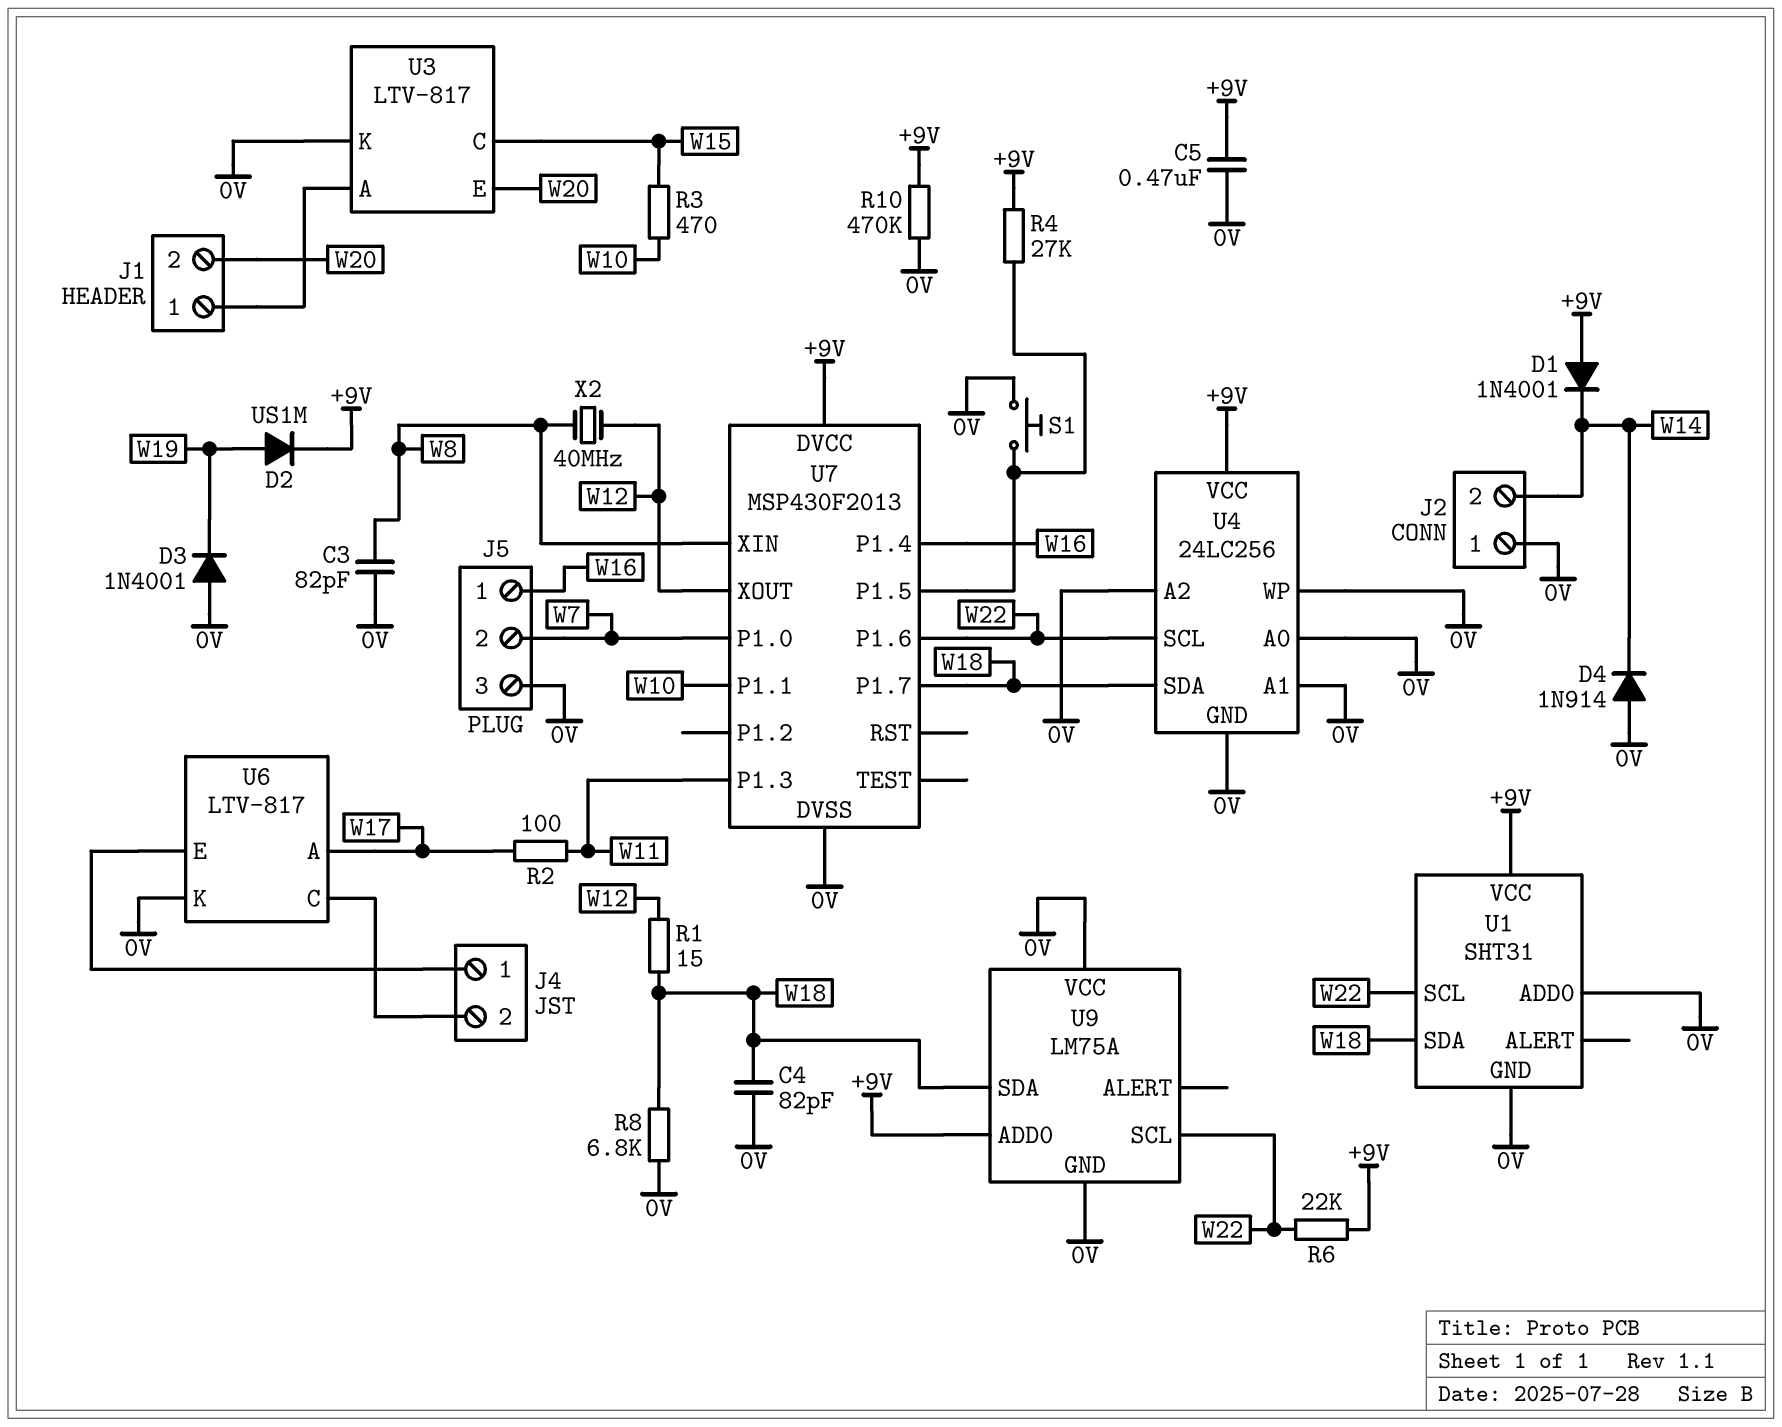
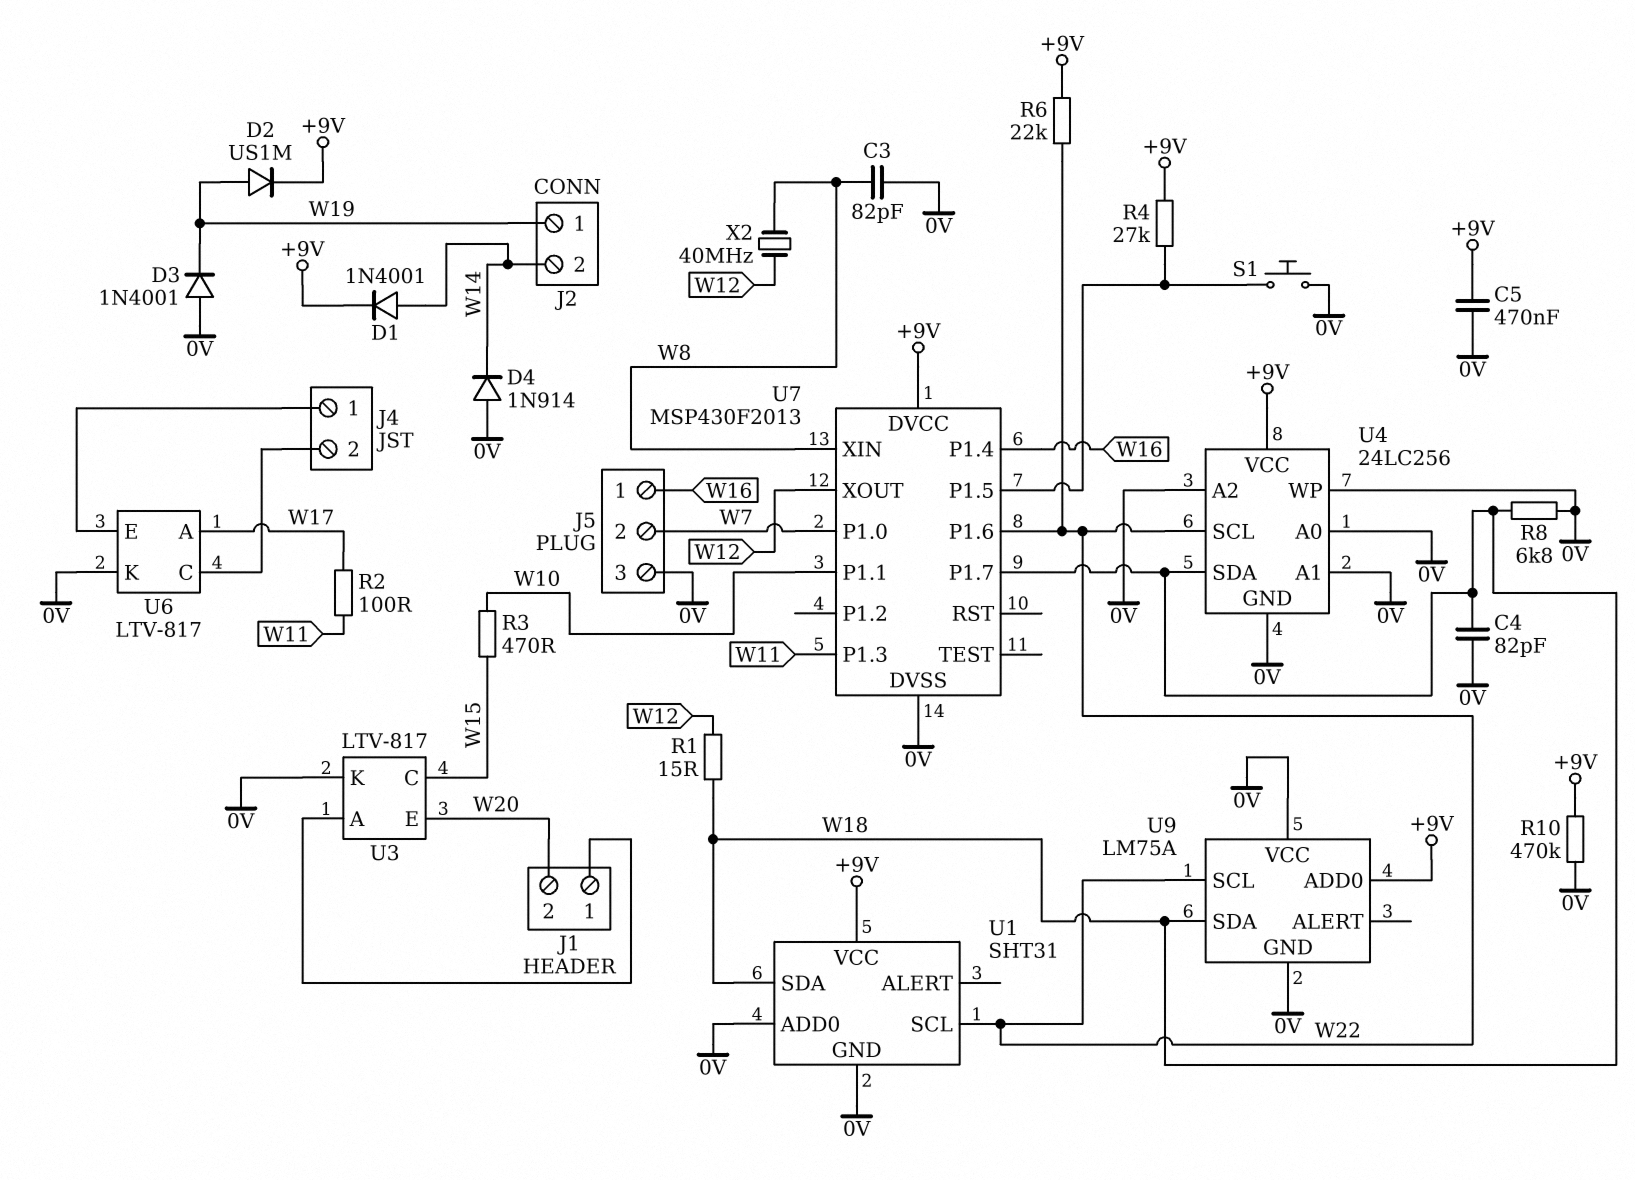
D1: diode 1N4001 (A +9V, K W14) -> diode 1N4001 (A W14, K +9V)
J2 pin 1: 0V -> W19

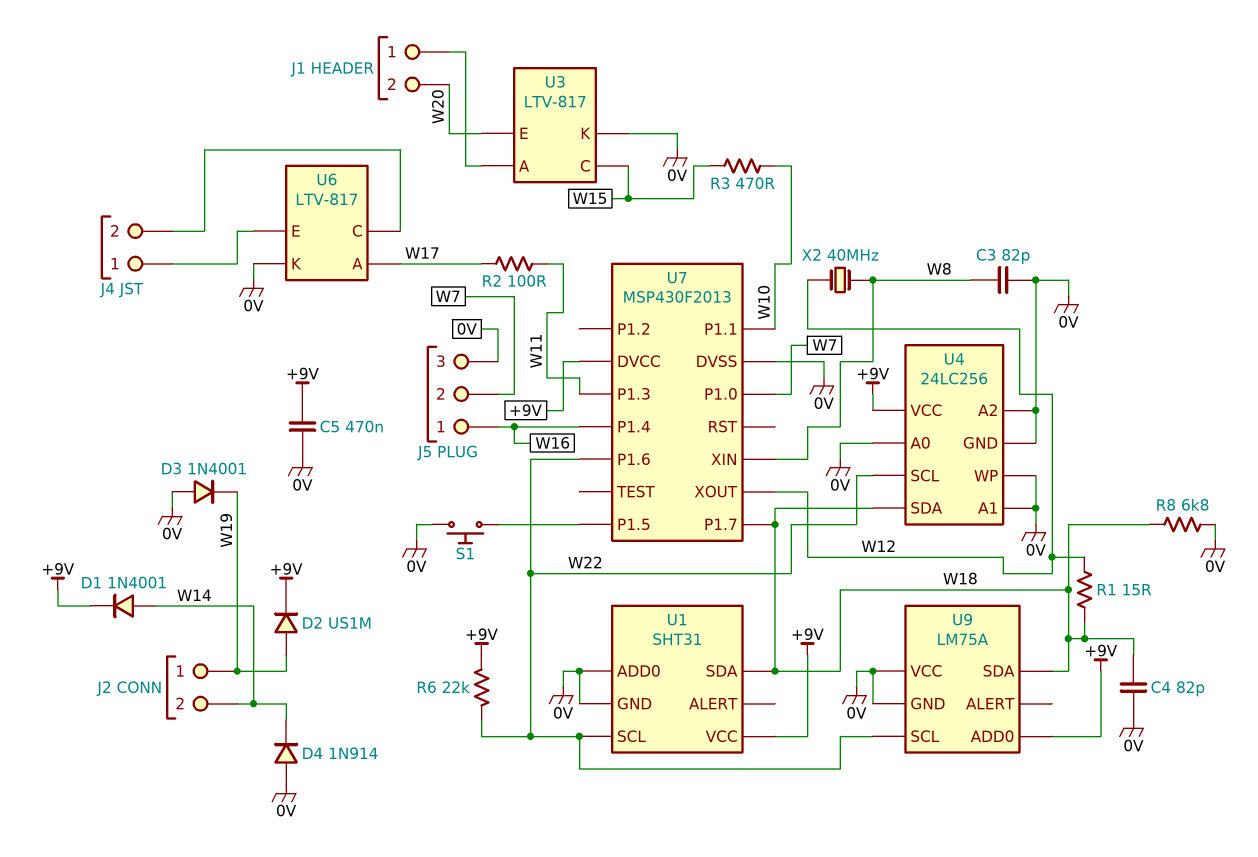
R4: 27k (+9V, U7/P1.5) -> none
R10: 470k (+9V, 0V) -> none

